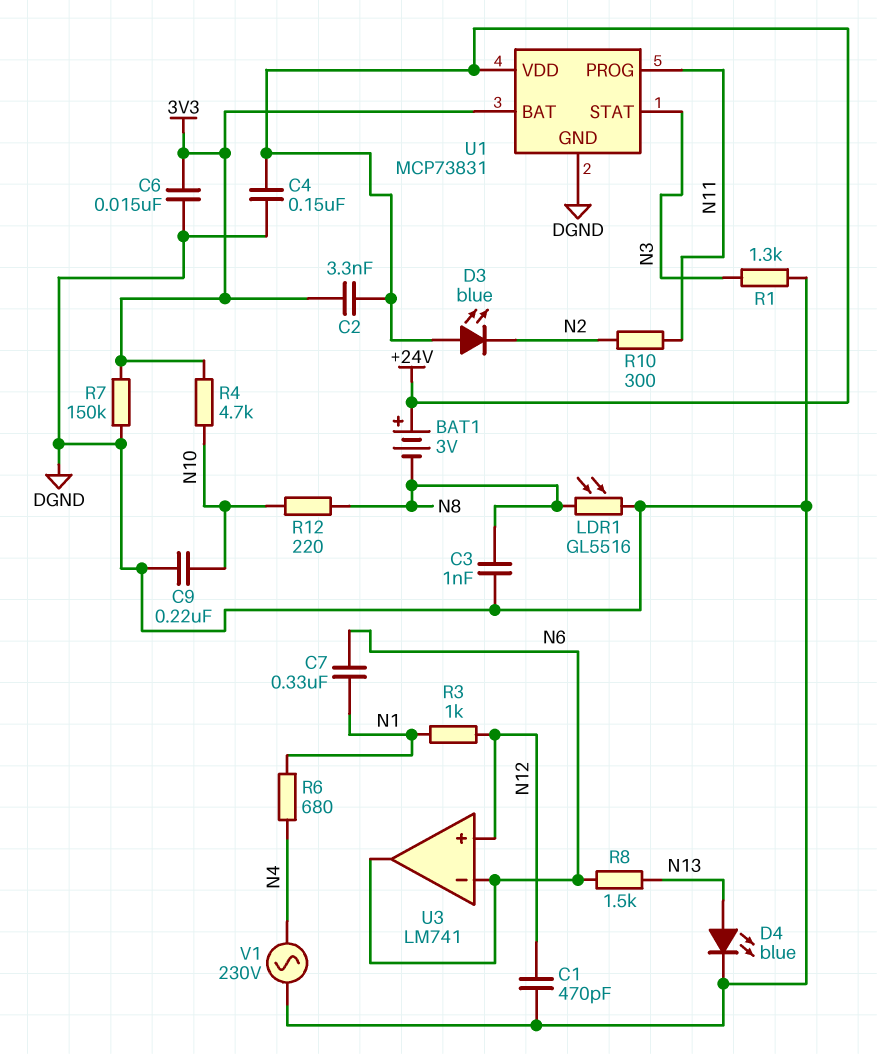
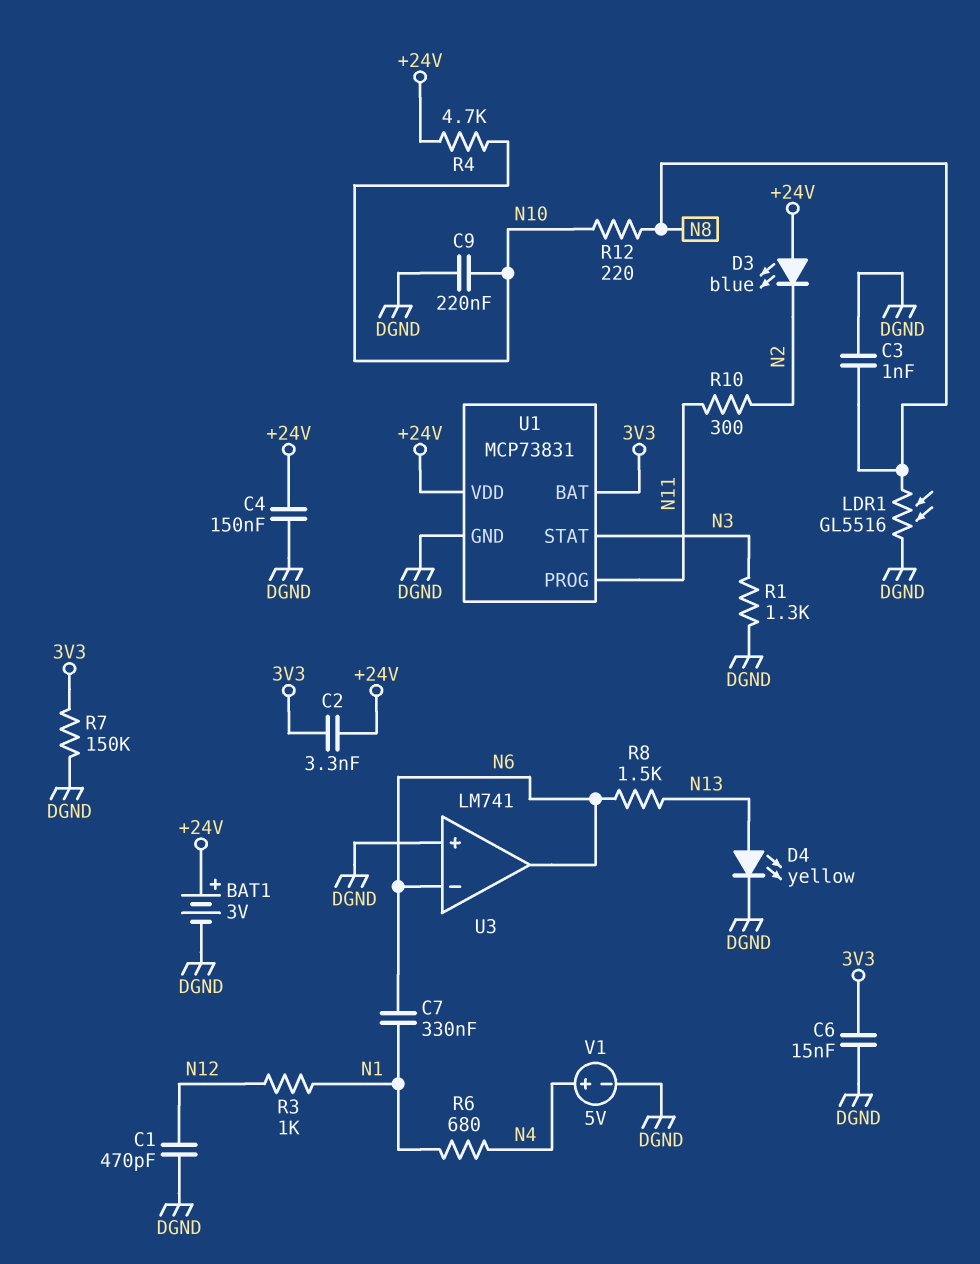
BAT1: 3V (plus +24V, minus N8) -> 3V (plus +24V, minus DGND)
D4: LED blue (A N13, K DGND) -> LED yellow (A N13, K DGND)
R4: 4.7k (3V3, N10) -> 4.7k (+24V, N10)
U3 pin in+: N12 -> DGND
V1: AC 230V (DGND, N4) -> 5V (plus N4, minus DGND)

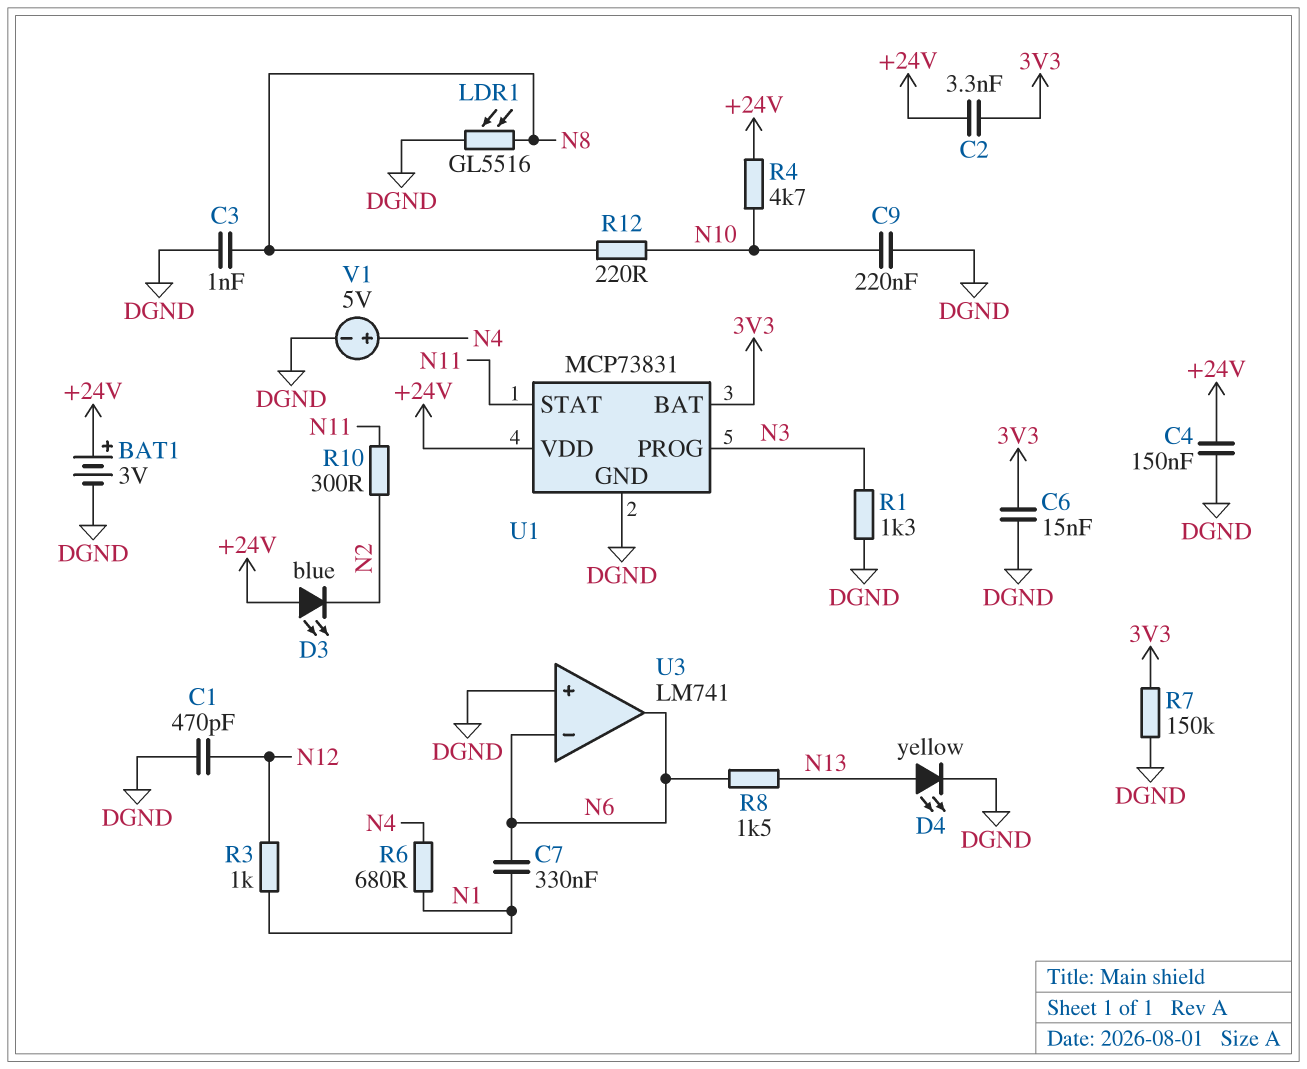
U1 pin PROG: N11 -> N3
U1 pin STAT: N3 -> N11

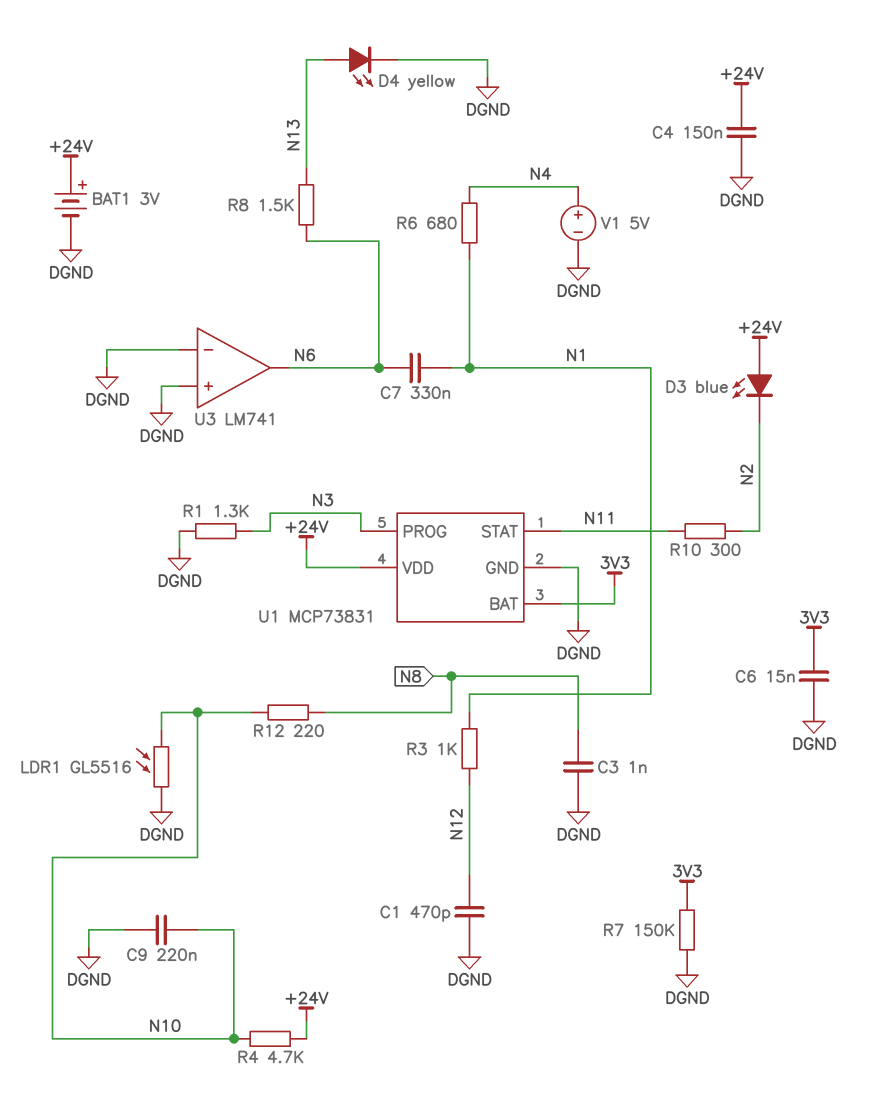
C2: 3.3nF (+24V, 3V3) -> none
LDR1: GL5516 (DGND, N8) -> GL5516 (DGND, N10)
U3 pin in-: N6 -> DGND

